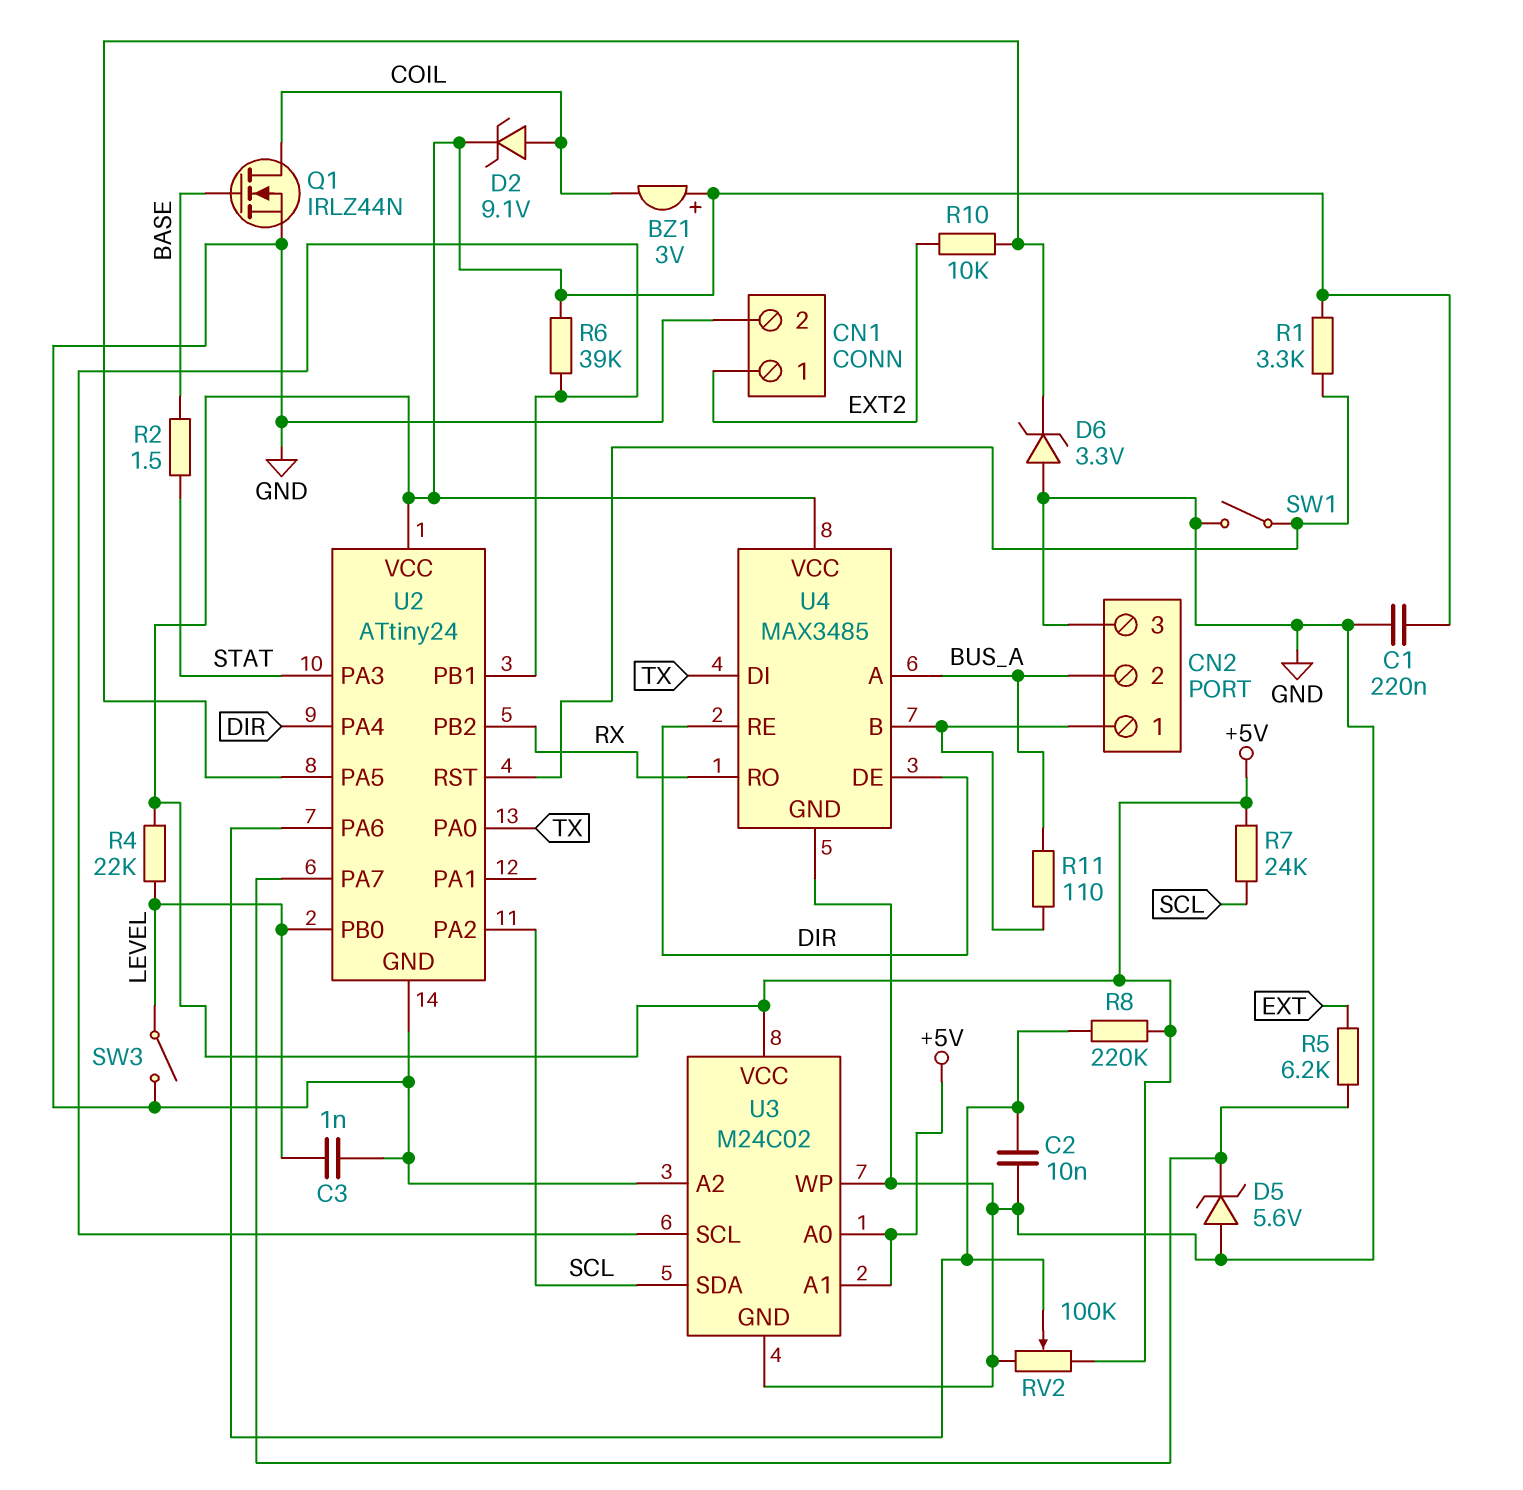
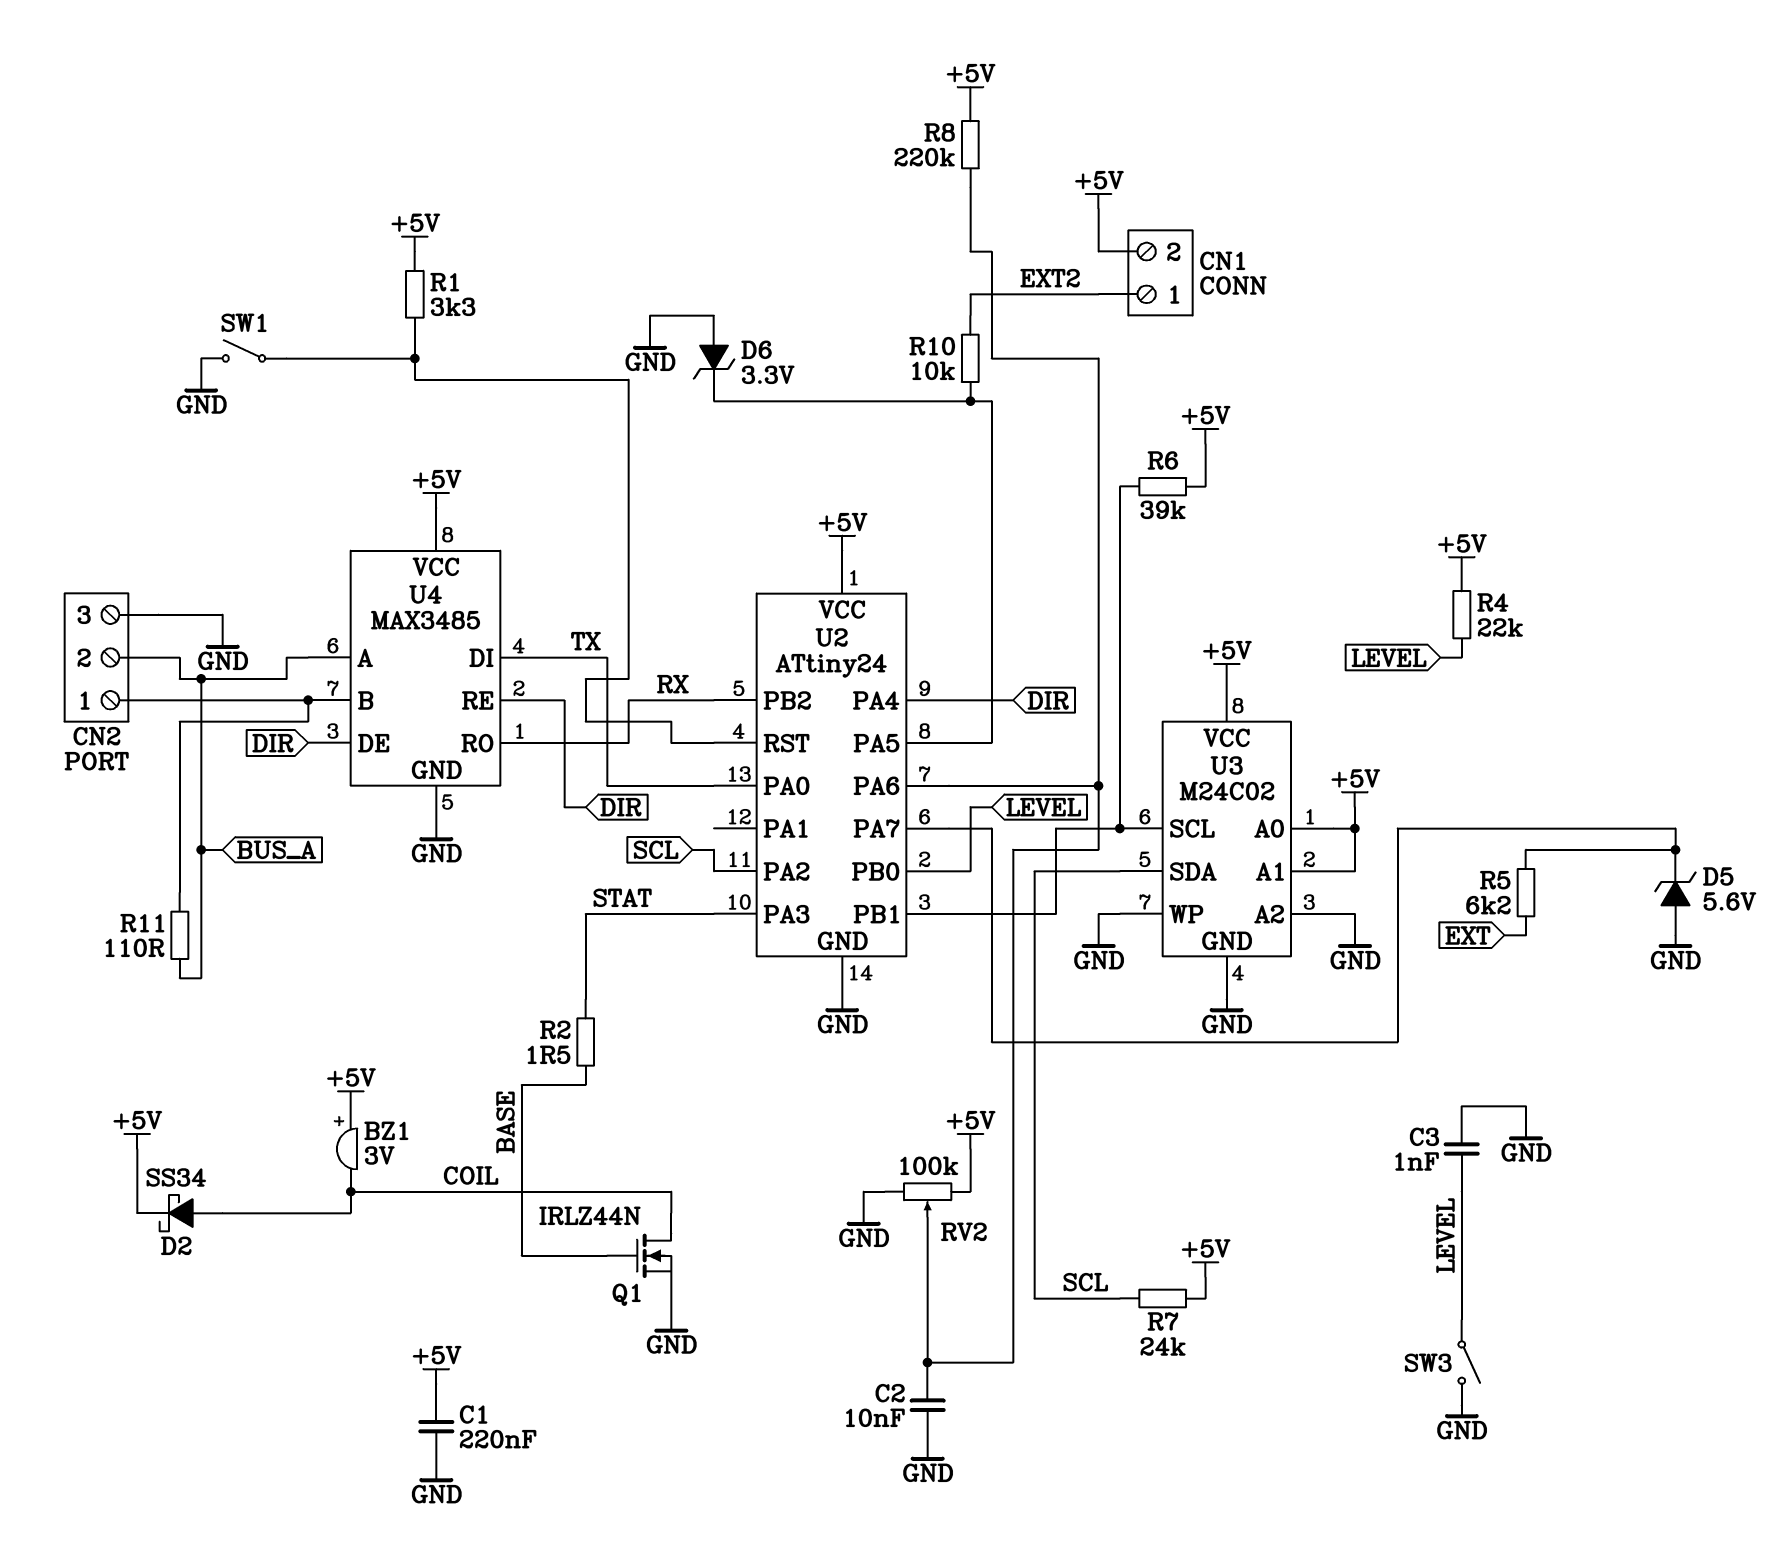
CN1 pin 2: GND -> +5V
D2: zener 9.1V (A COIL, K +5V) -> schottky SS34 (A COIL, K +5V)

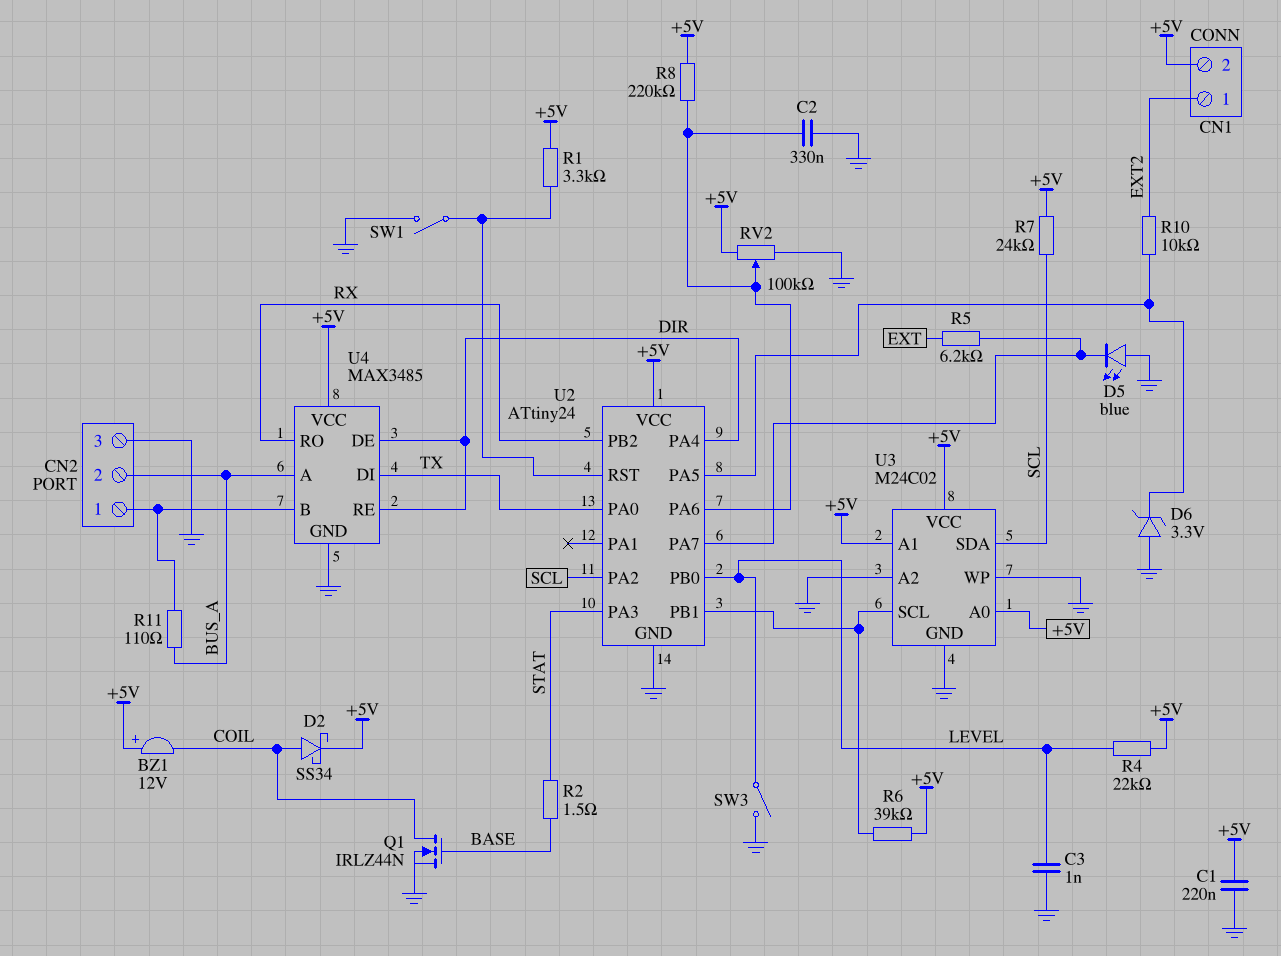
BZ1: buzzer 3V (plus +5V, minus COIL) -> buzzer 12V (plus +5V, minus COIL)
C2: 10nF (GND, U2/PA6) -> 330nF (GND, U2/PA6)
D5: zener 5.6V (A GND, K U2/PA7) -> LED blue (A GND, K U2/PA7)

